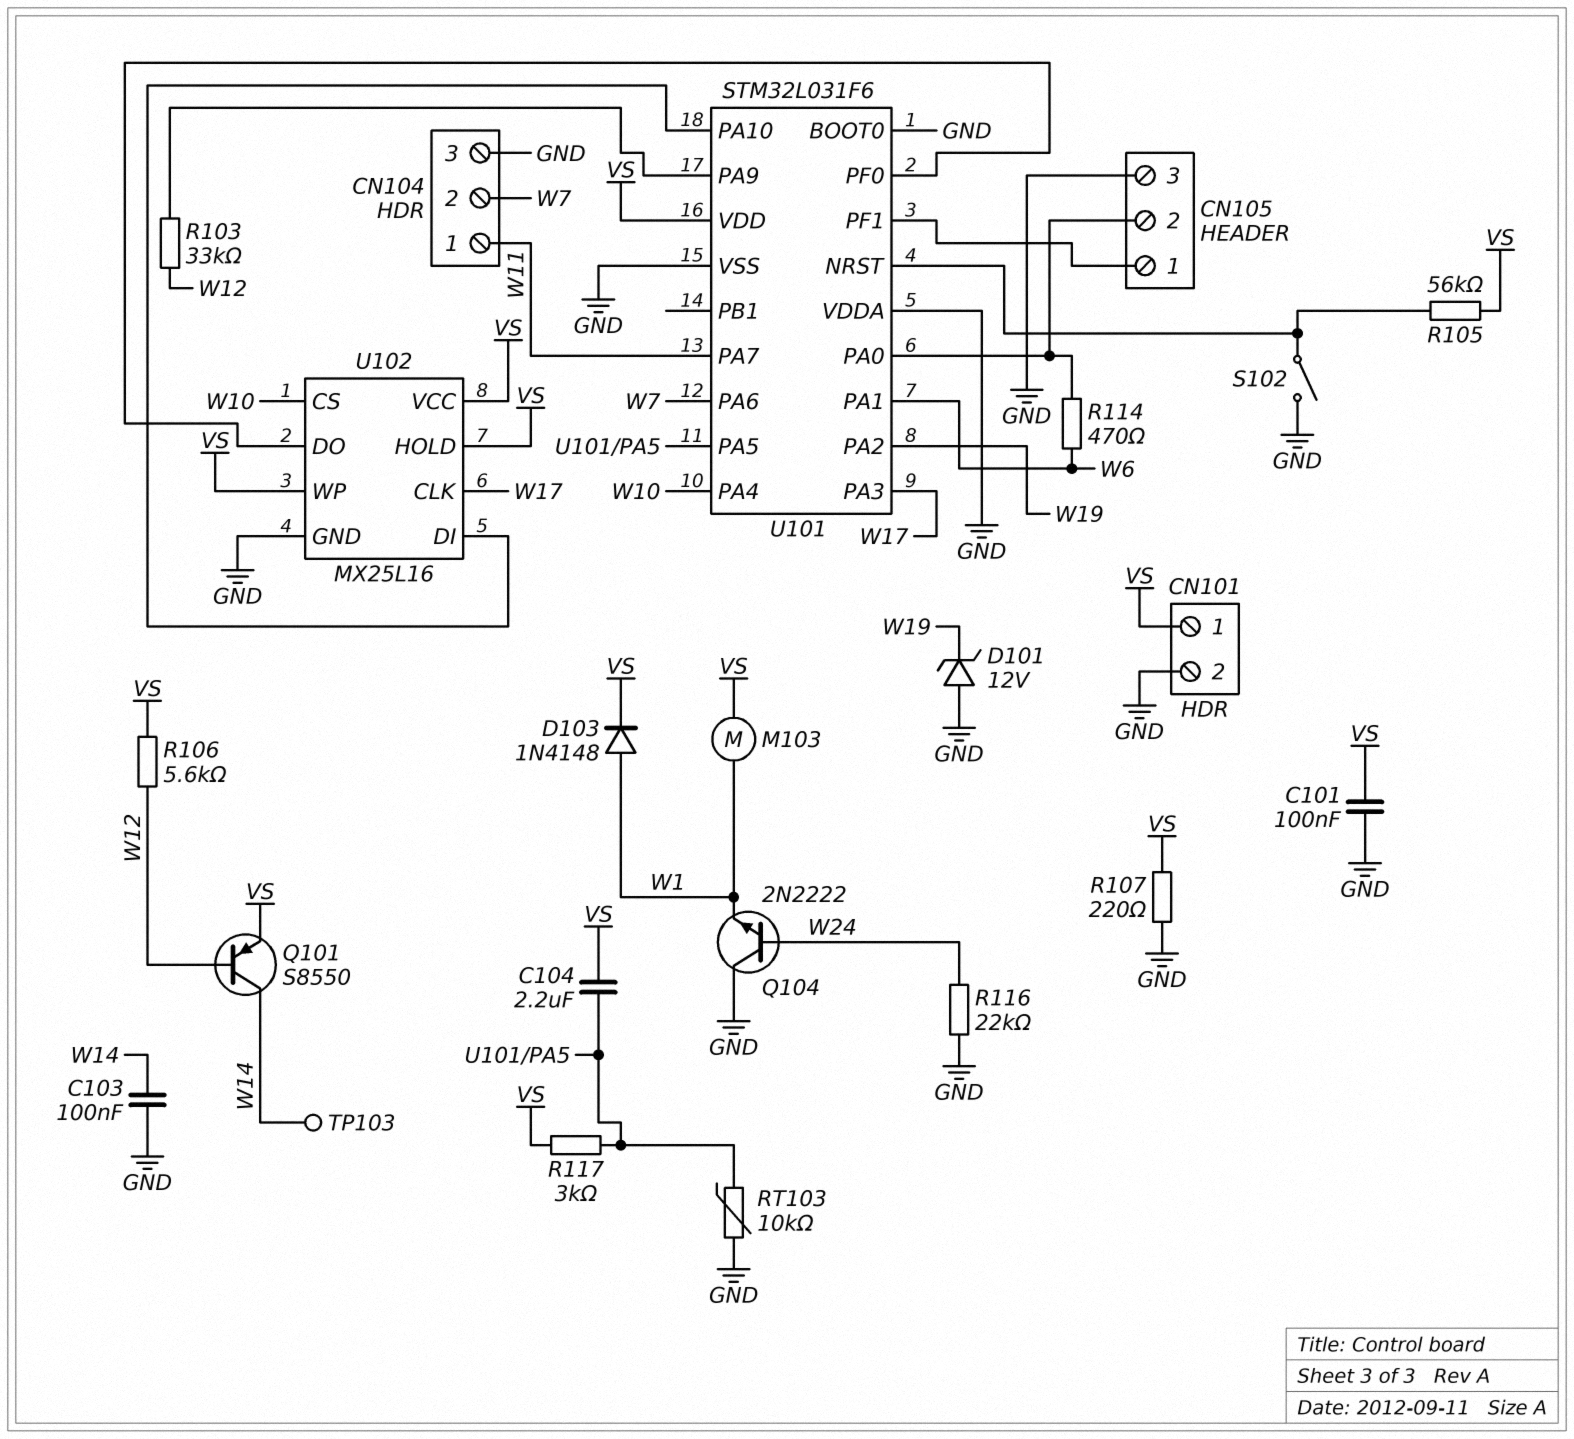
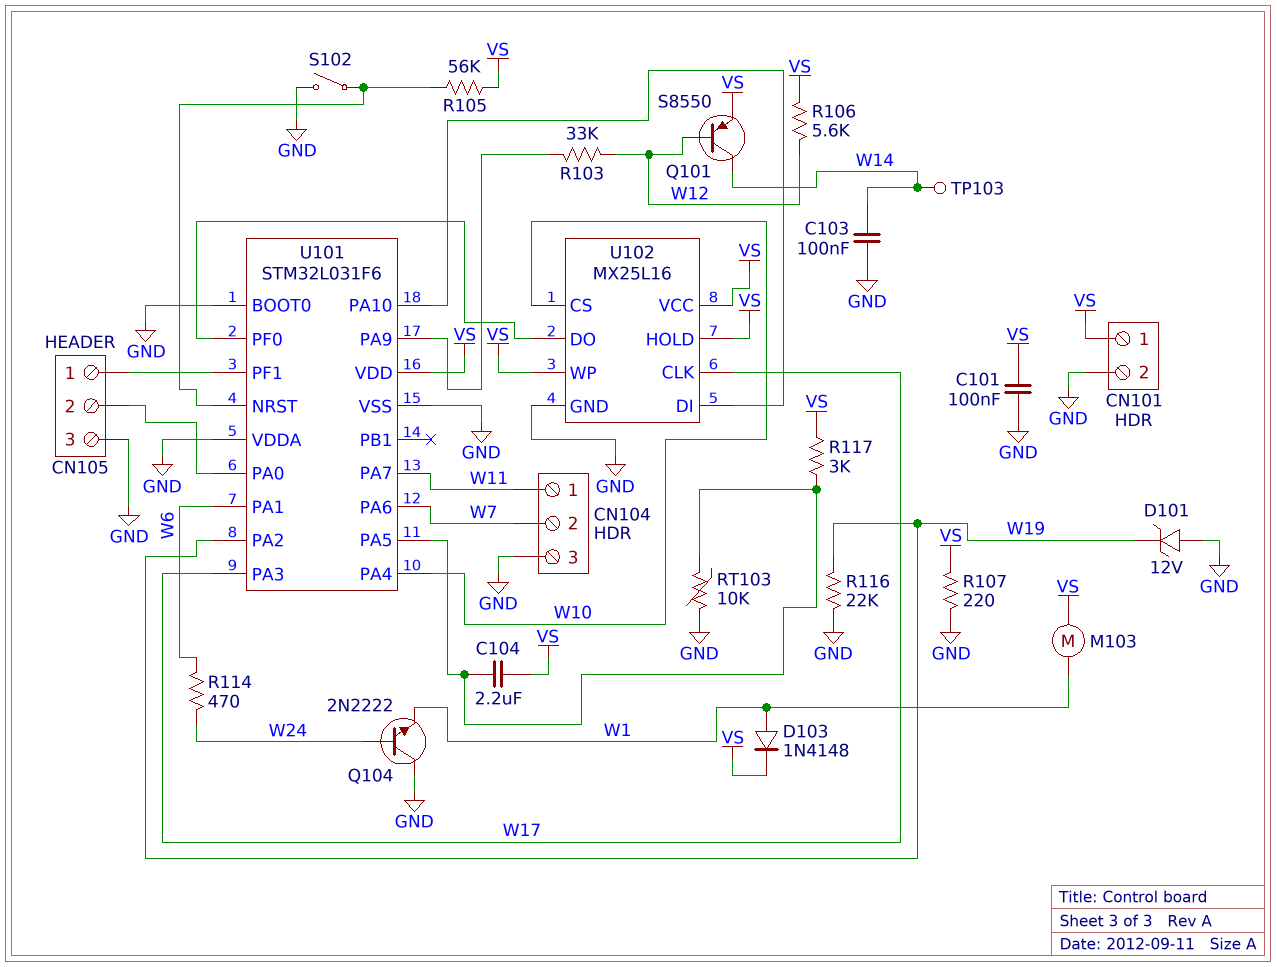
R114: 470 (CN105/2, W6) -> 470 (W6, W24)
R116: 22k (GND, W24) -> 22k (GND, W19)

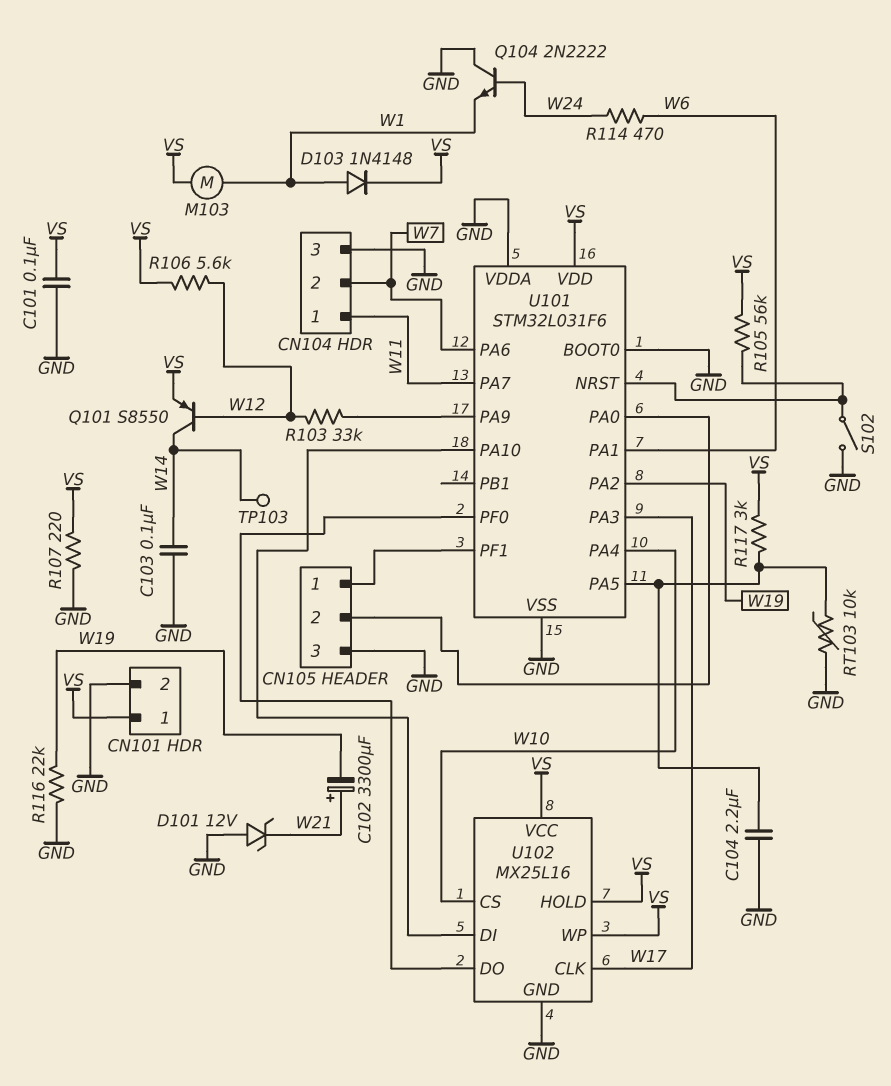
C102: none -> 3300uF (plus W21, minus W19)
C104: 2.2uF (U101/PA5, VS) -> 2.2uF (GND, U101/PA5)
D101: zener 12V (A GND, K W19) -> zener 12V (A GND, K W21)

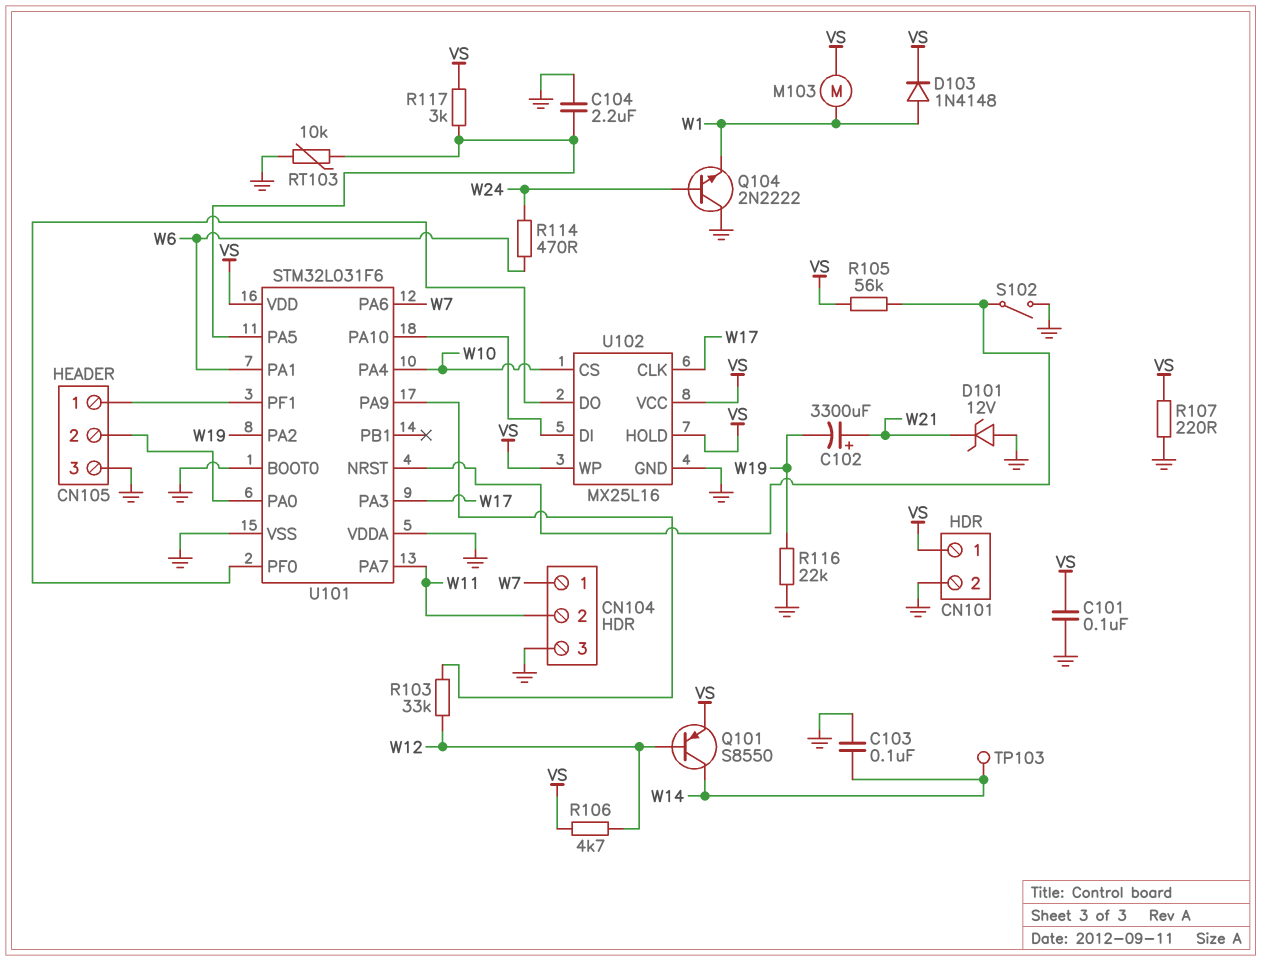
CN104 pin 1: W11 -> W7
CN104 pin 2: W7 -> W11
R106: 5.6k (VS, W12) -> 4.7k (VS, W12)

